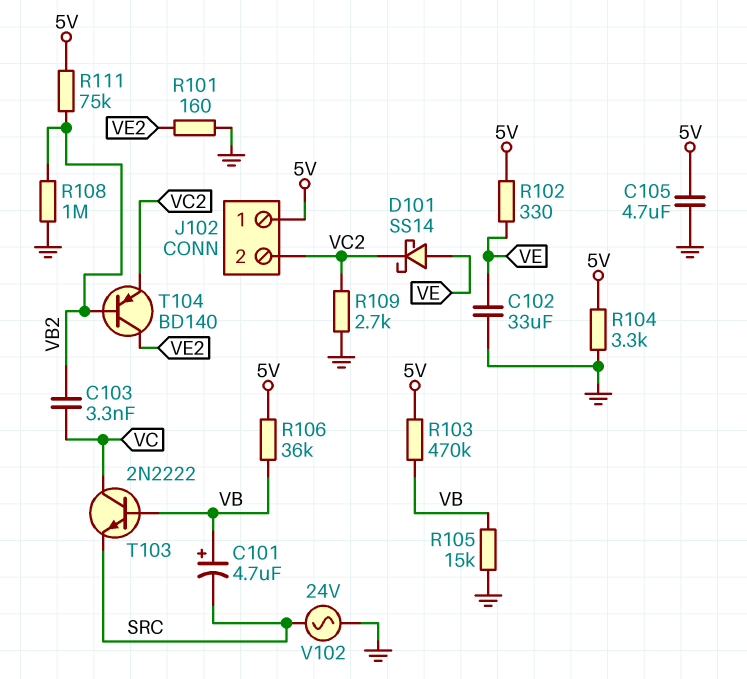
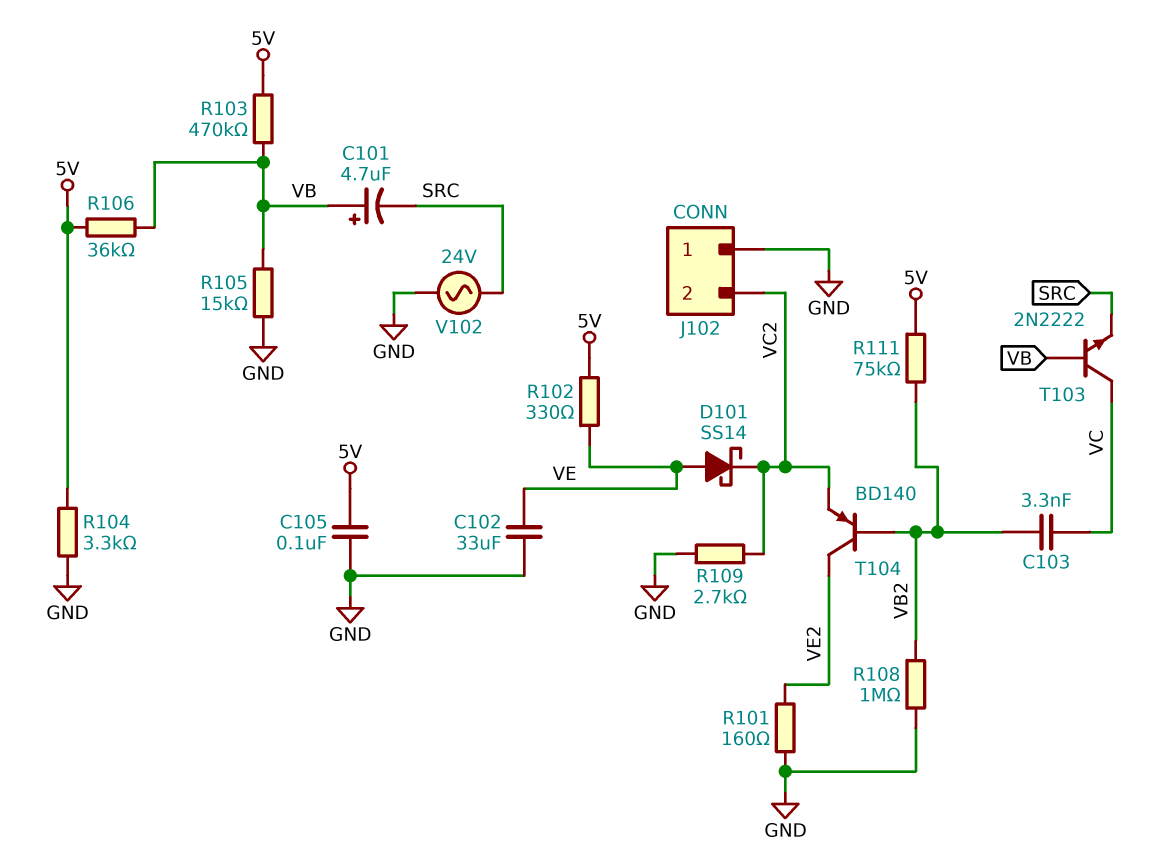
C105: 4.7uF (5V, GND) -> 100nF (5V, GND)
J102 pin 1: 5V -> GND

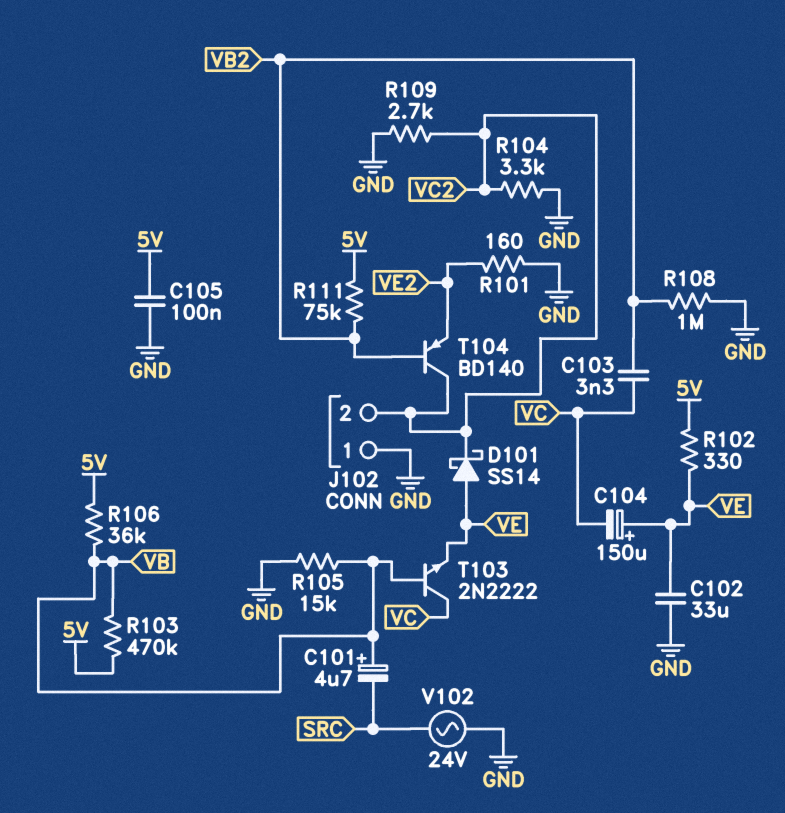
C104: none -> 150uF (plus VE, minus VC)
R104: 3.3k (5V, GND) -> 3.3k (GND, VC2)
T103: NPN 2N2222 (B VB, C VC, E SRC) -> NPN 2N2222 (B VB, C VC, E VE)
T104: PNP BD140 (B VB2, C VE2, E VC2) -> PNP BD140 (B VB2, C VC2, E VE2)

